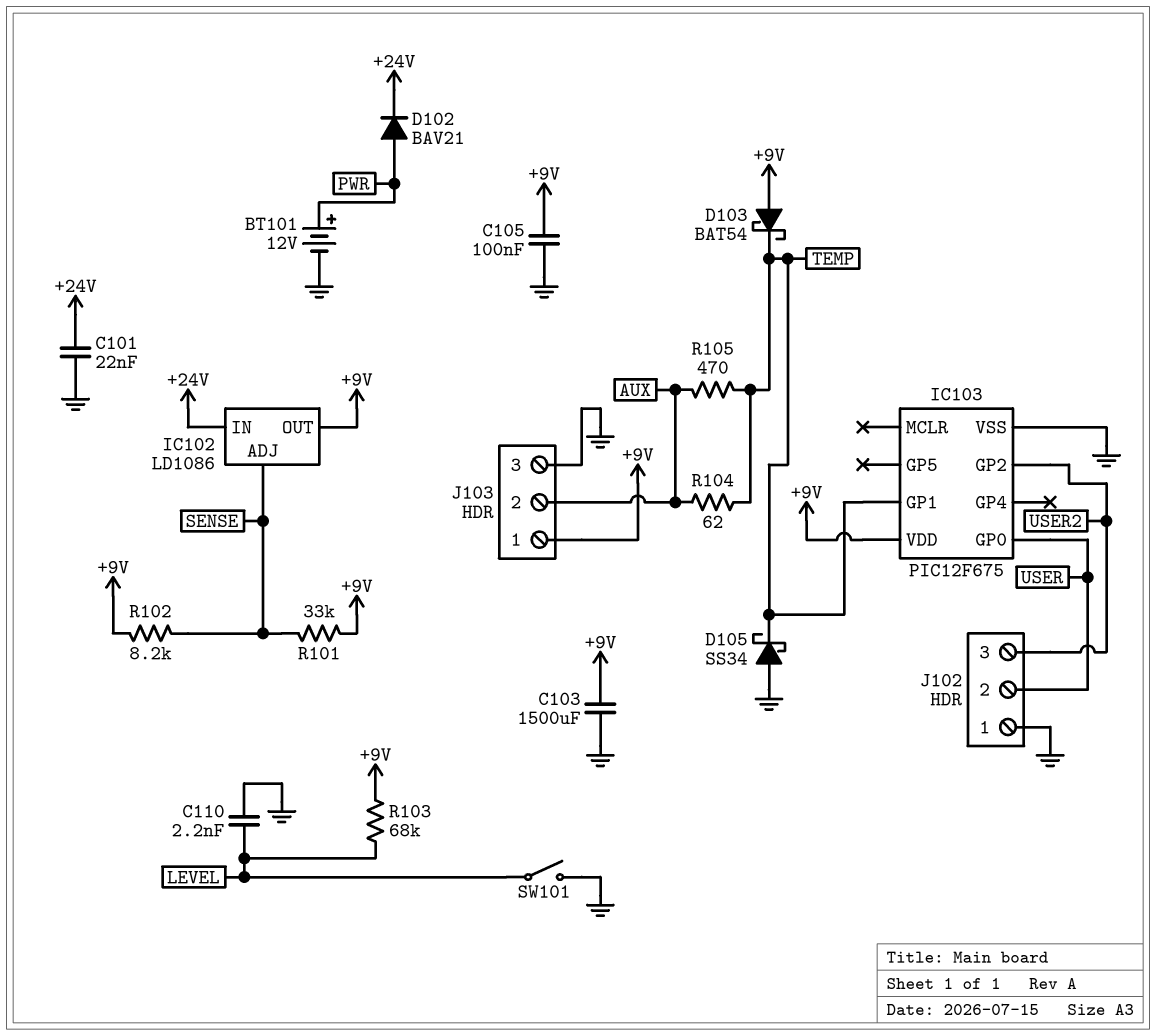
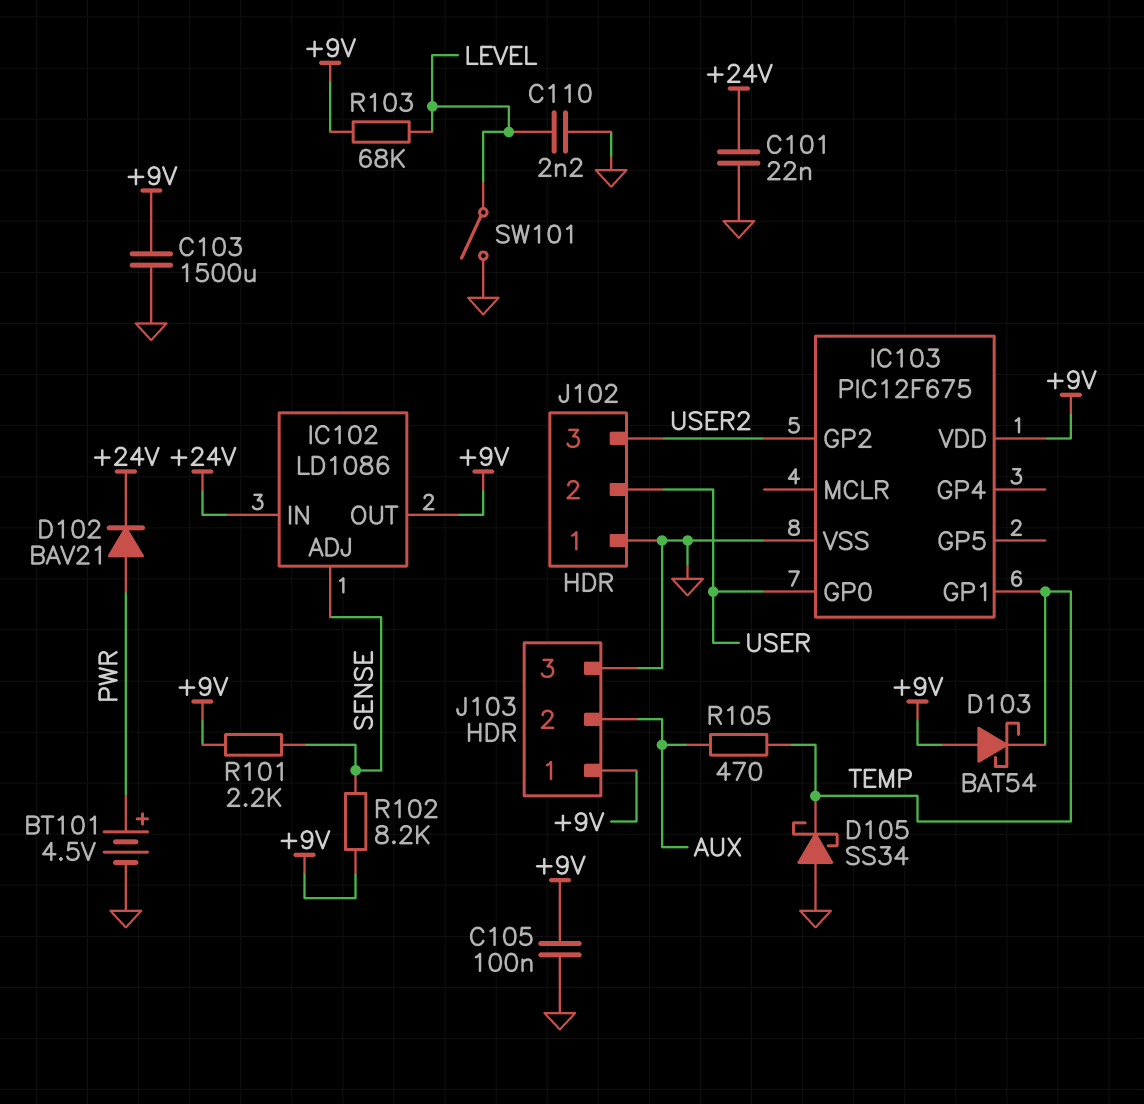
BT101: 12V (plus PWR, minus GND) -> 4.5V (plus PWR, minus GND)
R101: 33k (+9V, SENSE) -> 2.2k (+9V, SENSE)
R104: 62 (AUX, TEMP) -> none

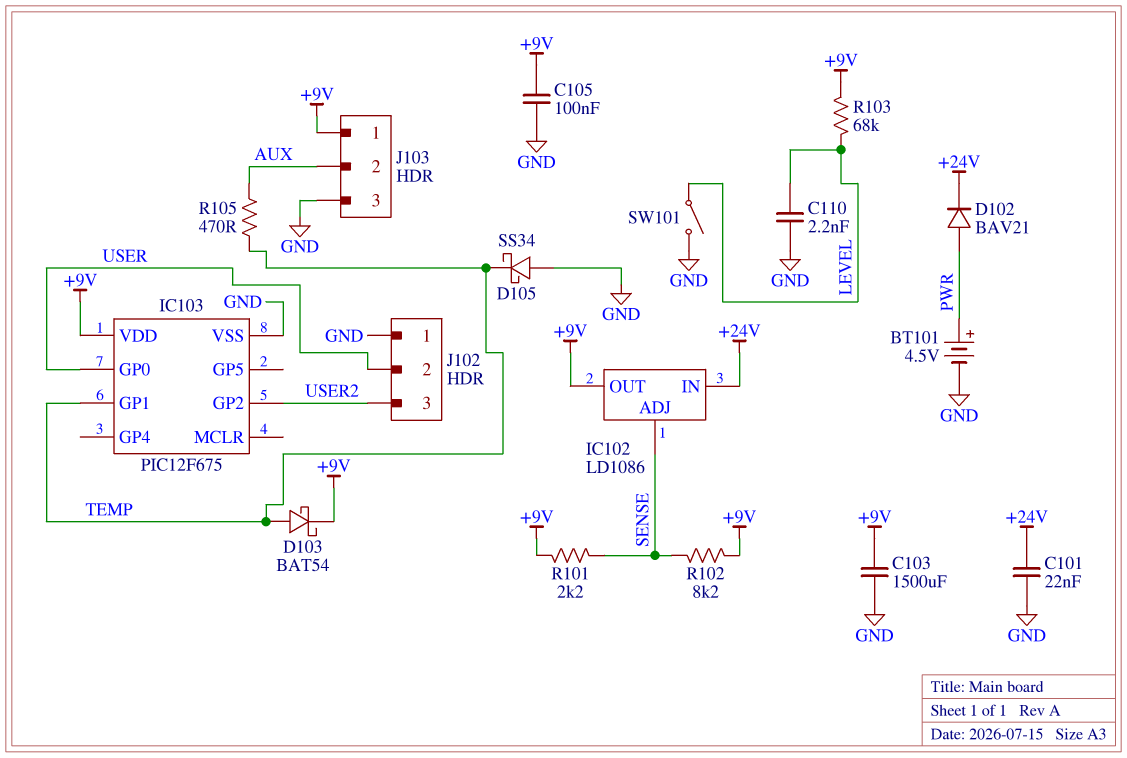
D103: schottky BAT54 (A +9V, K TEMP) -> schottky BAT54 (A TEMP, K +9V)

